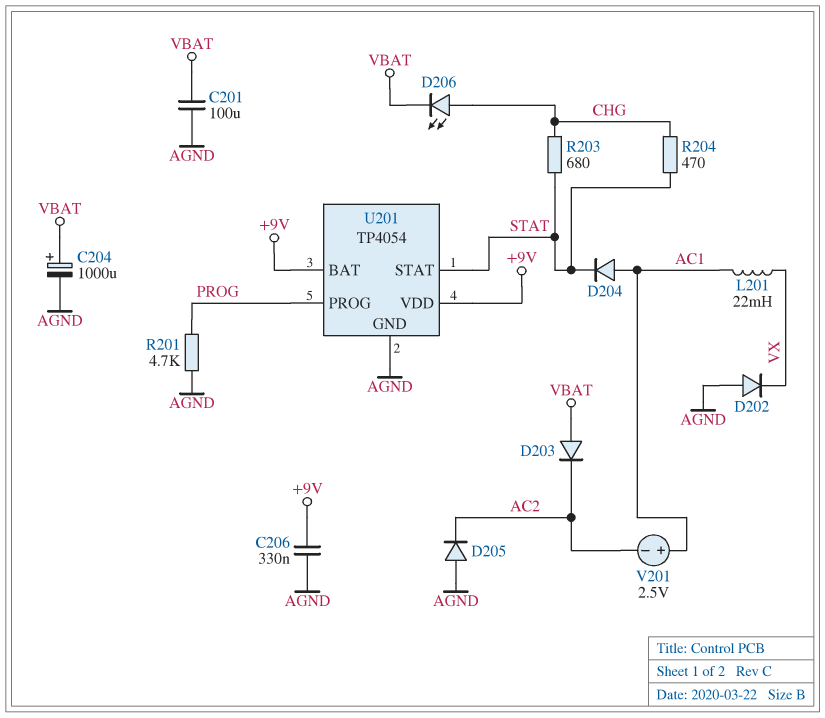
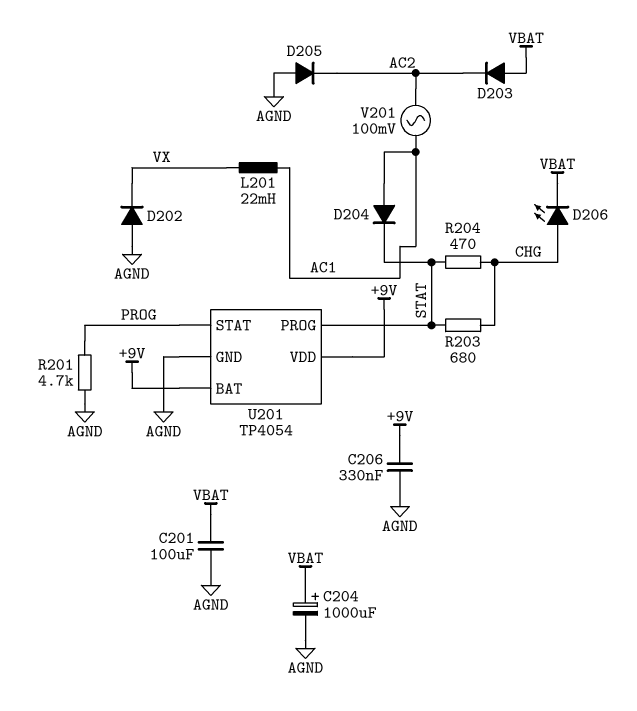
U201 pin PROG: PROG -> STAT
U201 pin STAT: STAT -> PROG
V201: 2.5V (plus AC1, minus AC2) -> AC 100mV (AC1, AC2)

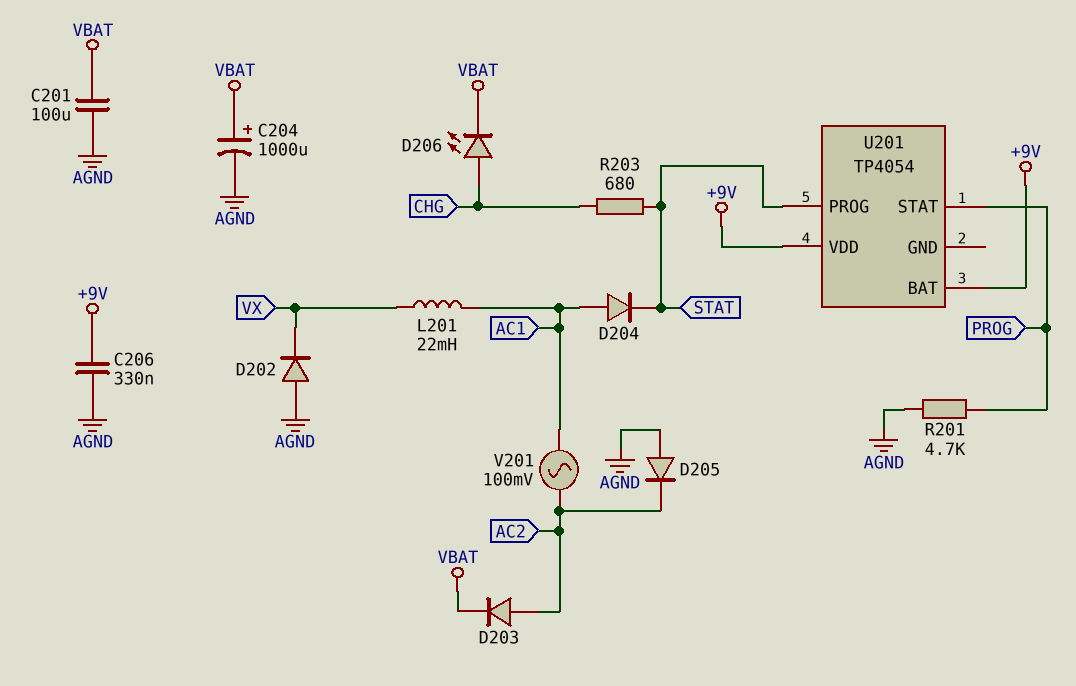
D203: diode (A VBAT, K AC2) -> diode (A AC2, K VBAT)
R204: 470 (CHG, STAT) -> none
U201 pin GND: AGND -> none

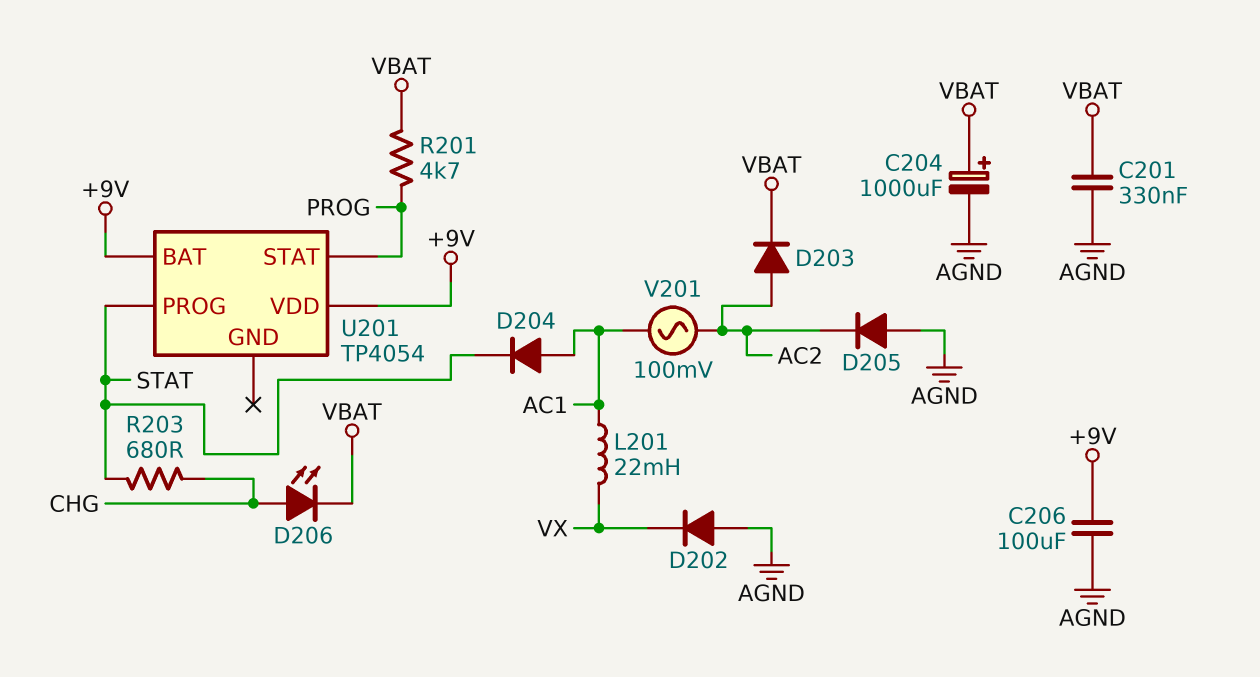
C201: 100uF (AGND, VBAT) -> 330nF (AGND, VBAT)
C206: 330nF (+9V, AGND) -> 100uF (+9V, AGND)
R201: 4.7k (AGND, PROG) -> 4.7k (PROG, VBAT)

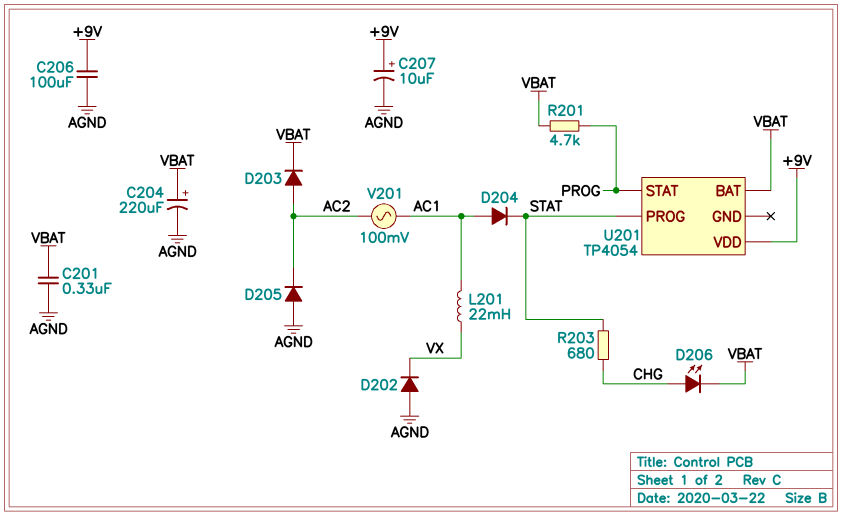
C204: 1000uF (plus VBAT, minus AGND) -> 220uF (plus VBAT, minus AGND)
C207: none -> 10uF (plus +9V, minus AGND)
U201 pin BAT: +9V -> VBAT

